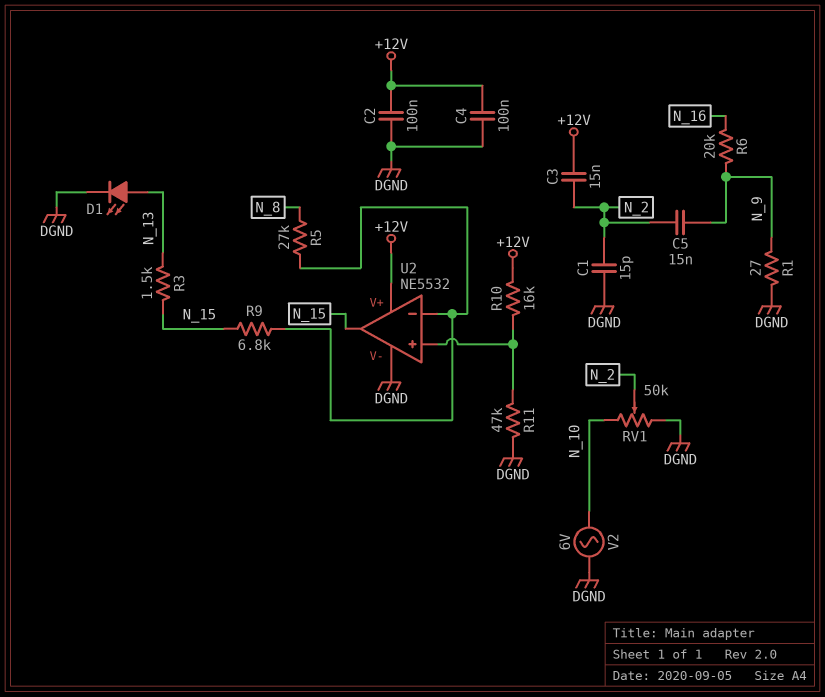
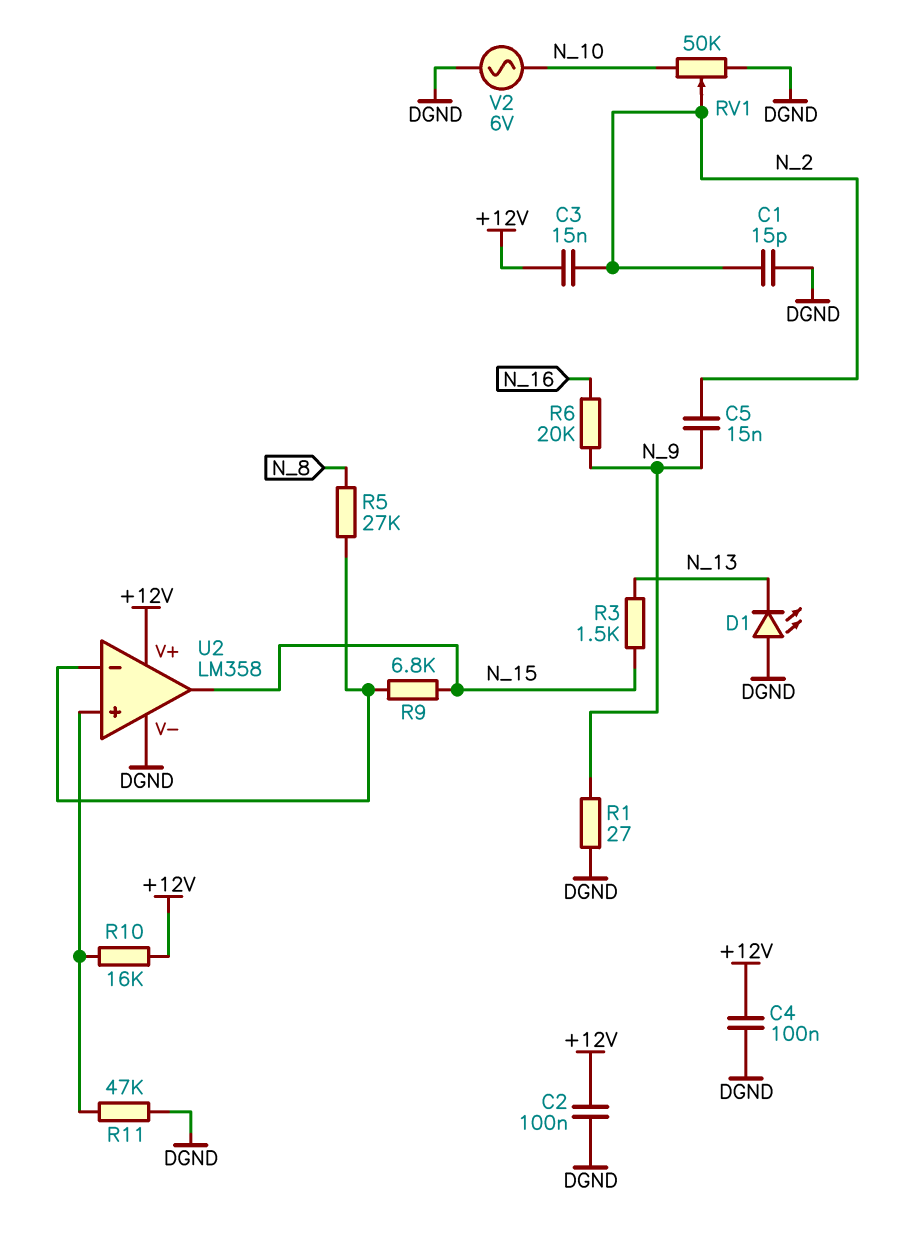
D1: LED (A N_13, K DGND) -> LED (A DGND, K N_13)
U2: NE5532 -> LM358

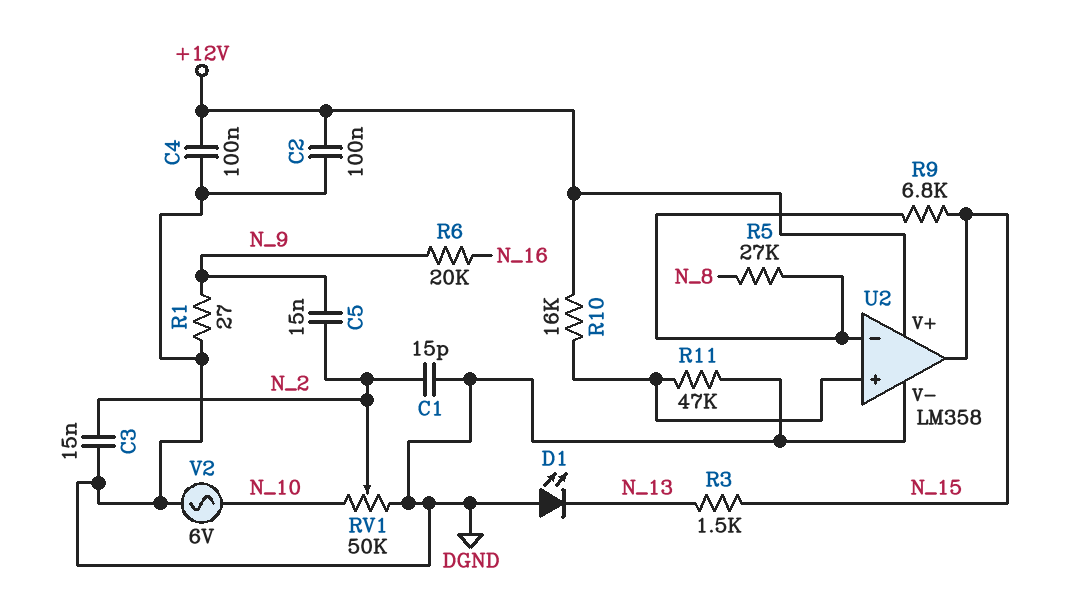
C3: 15nF (+12V, N_2) -> 15nF (DGND, N_2)

